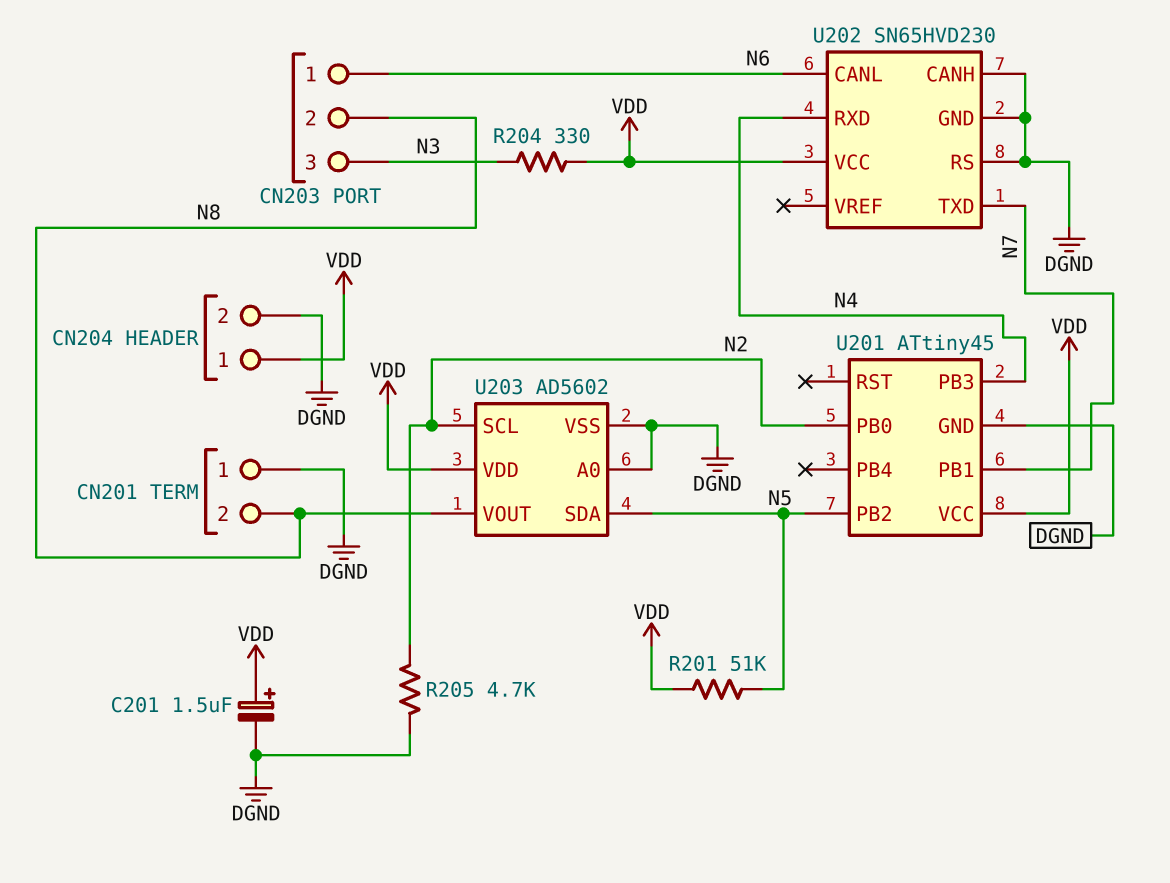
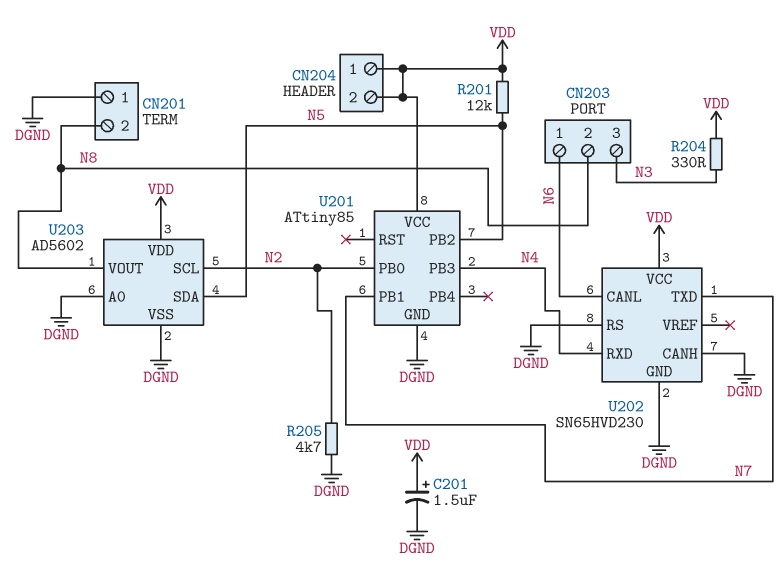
CN204 pin 2: DGND -> VDD
R201: 51k (N5, VDD) -> 12k (N5, VDD)
U201: ATtiny45 -> ATtiny85

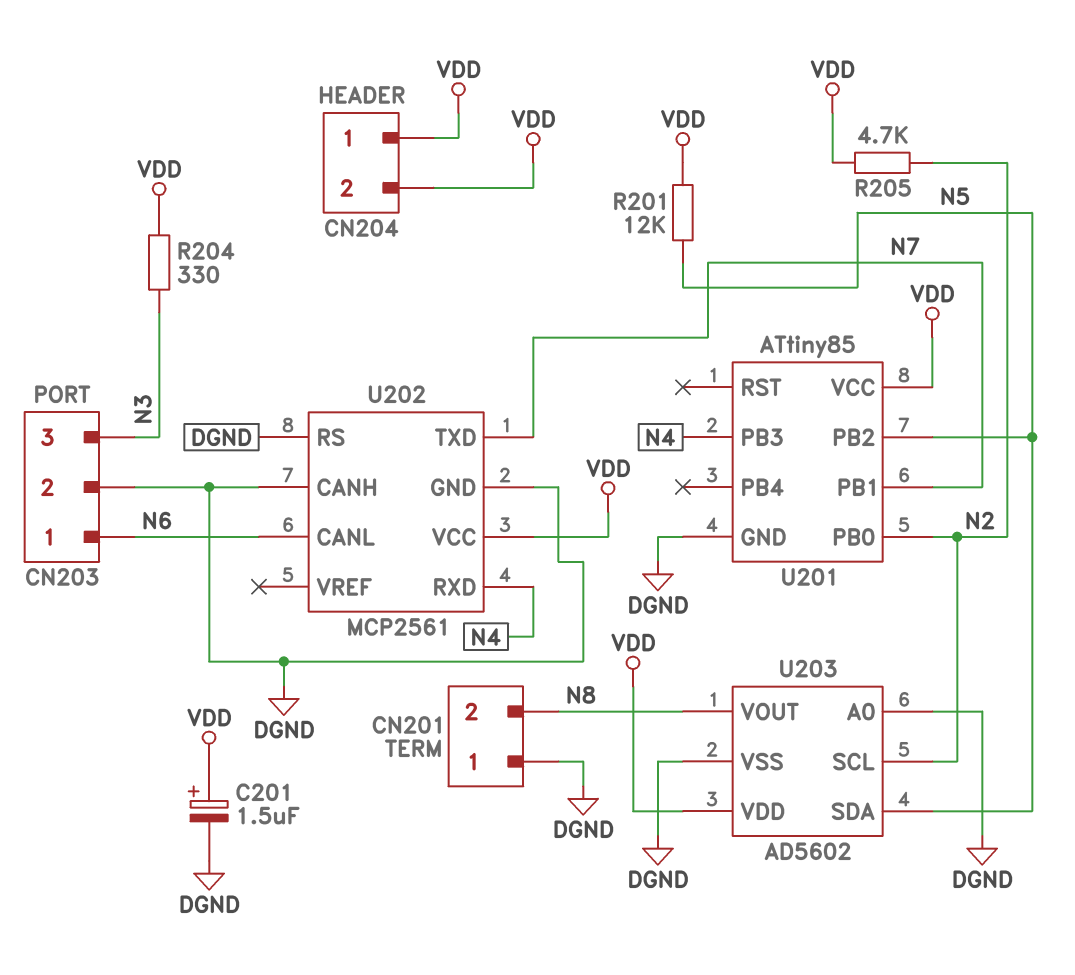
CN203 pin 2: N8 -> DGND
R205: 4.7k (DGND, N2) -> 4.7k (N2, VDD)
U202: SN65HVD230 -> MCP2561

